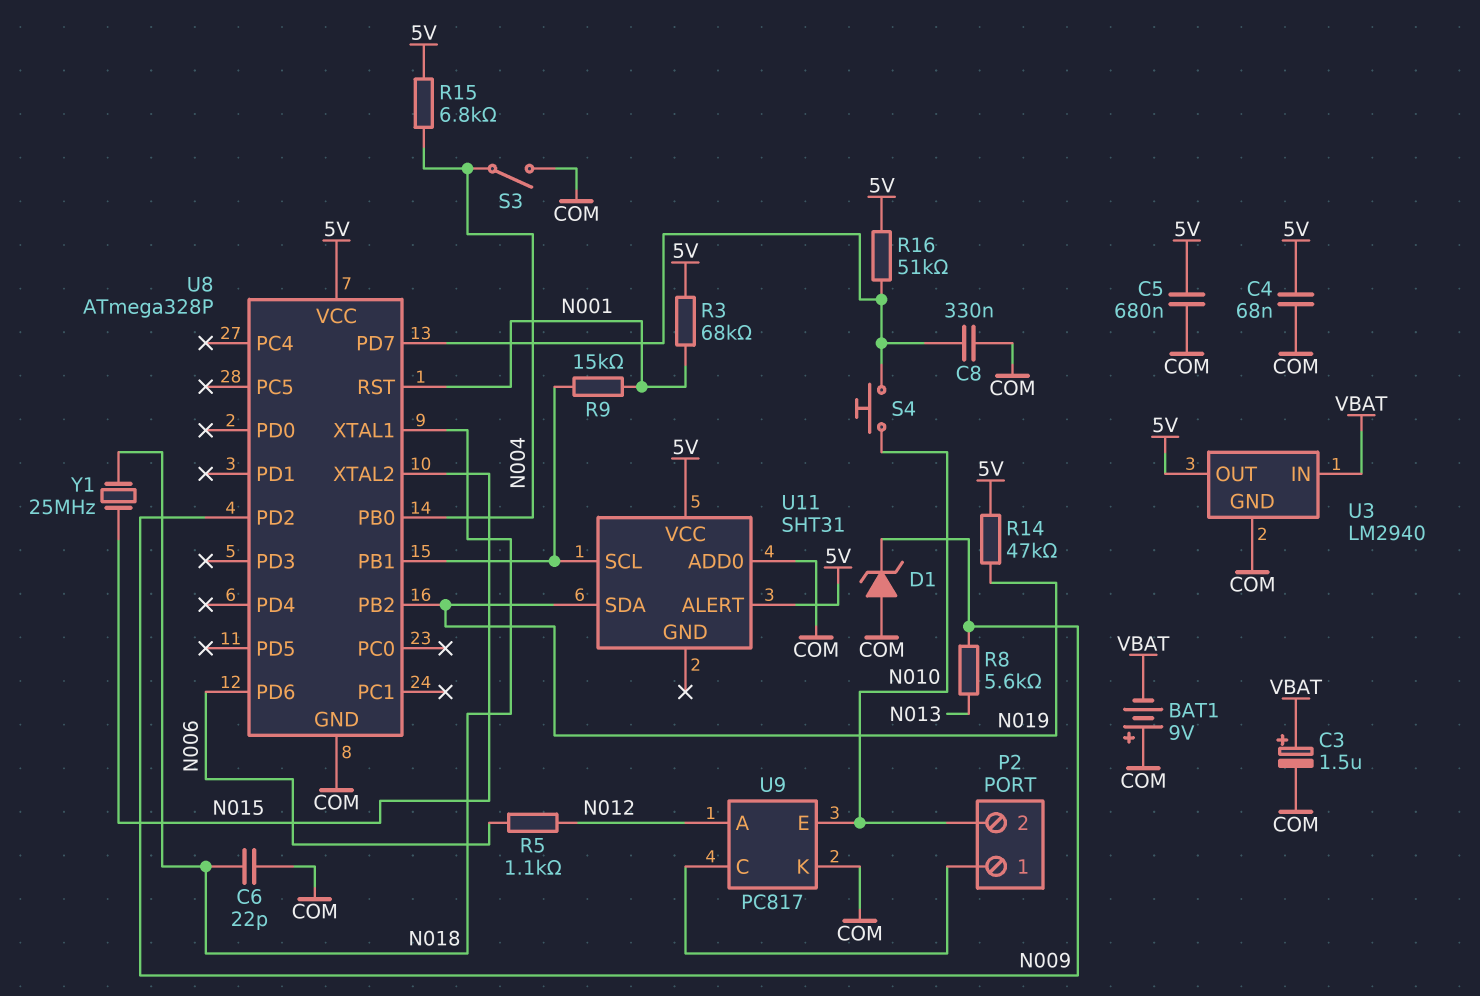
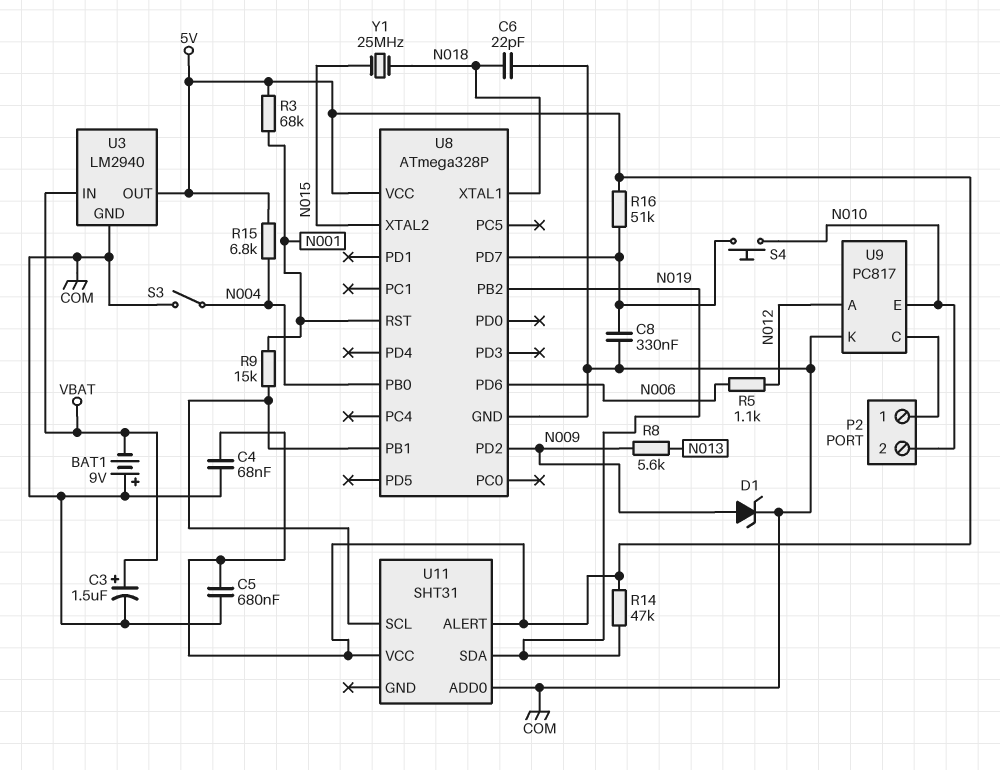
D1: zener (A COM, K N009) -> zener (A N009, K COM)

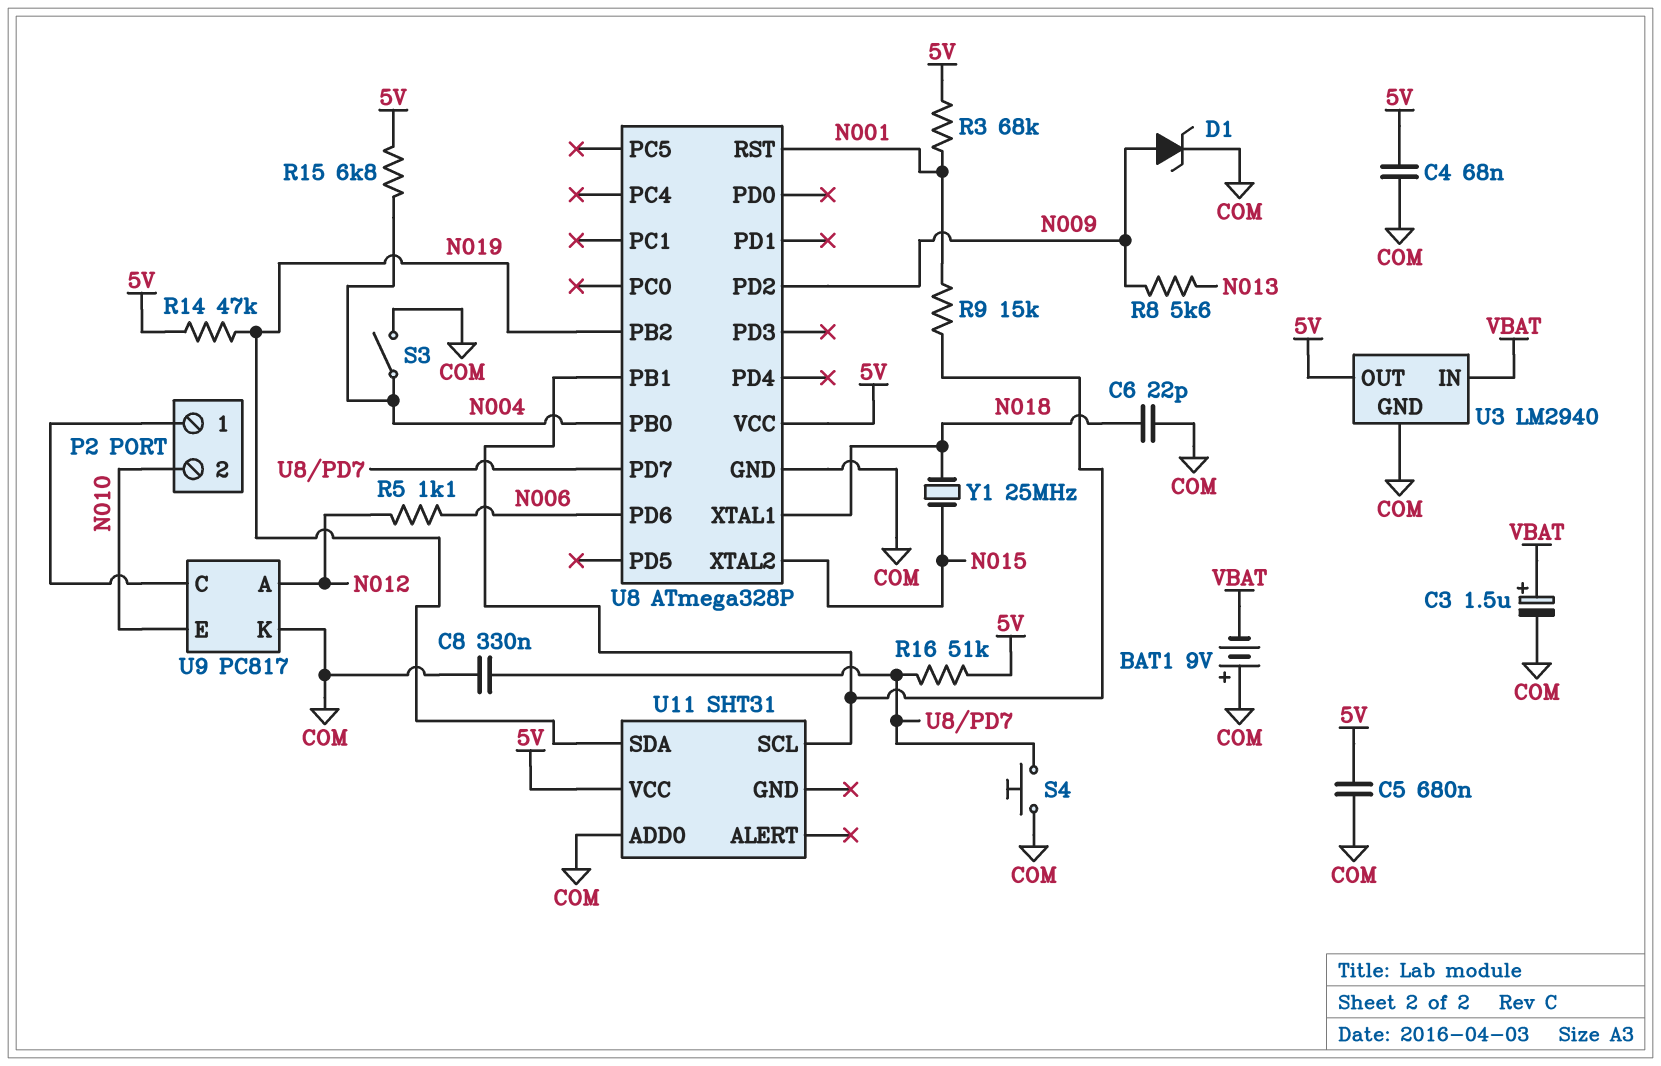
S4: button (N010, U8/PD7) -> button (COM, U8/PD7)
U11 pin ALERT: 5V -> none

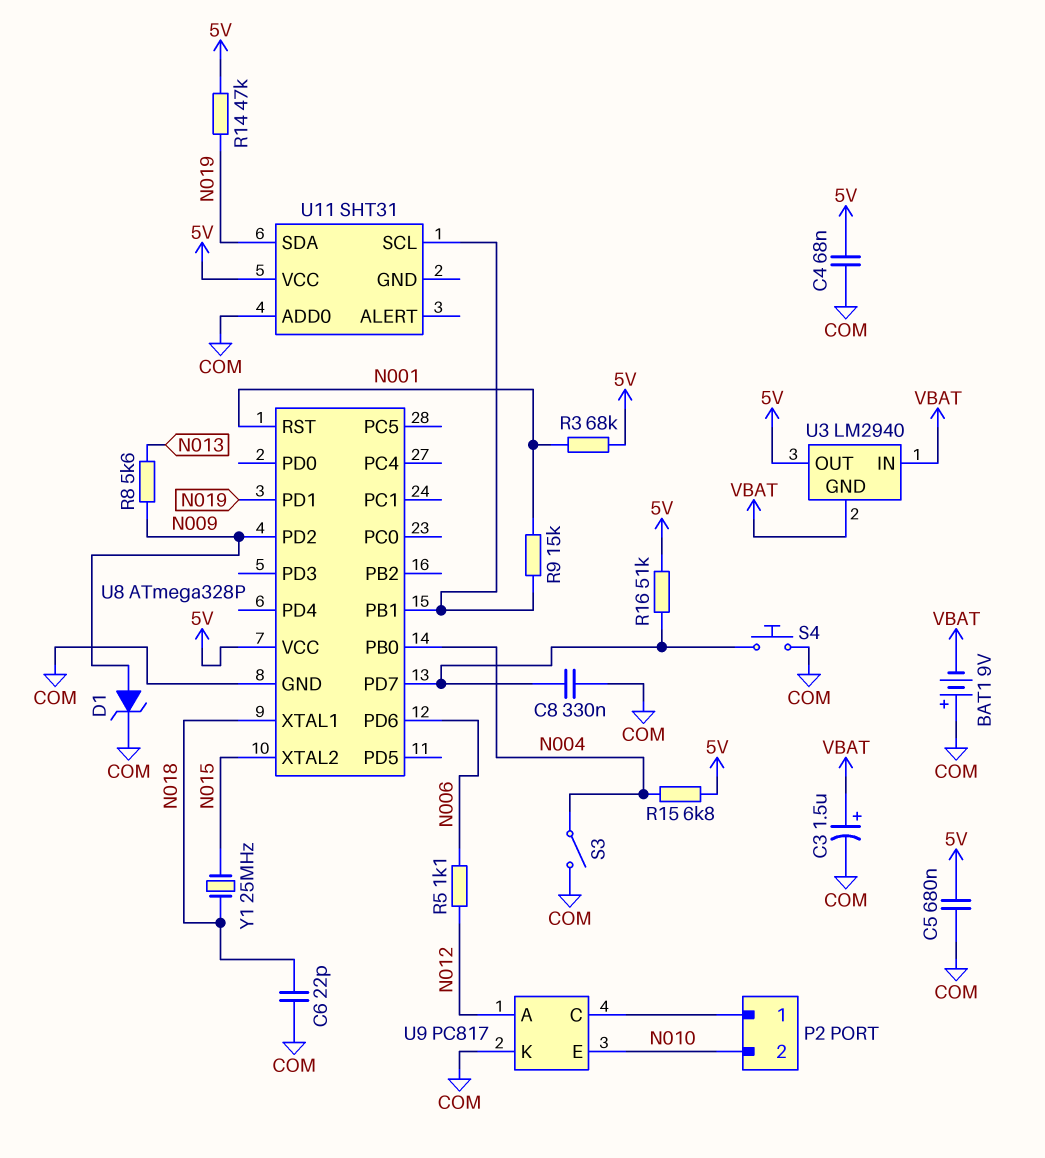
U3 pin GND: COM -> VBAT
U8 pin PB2: N019 -> none
U8 pin PD1: none -> N019

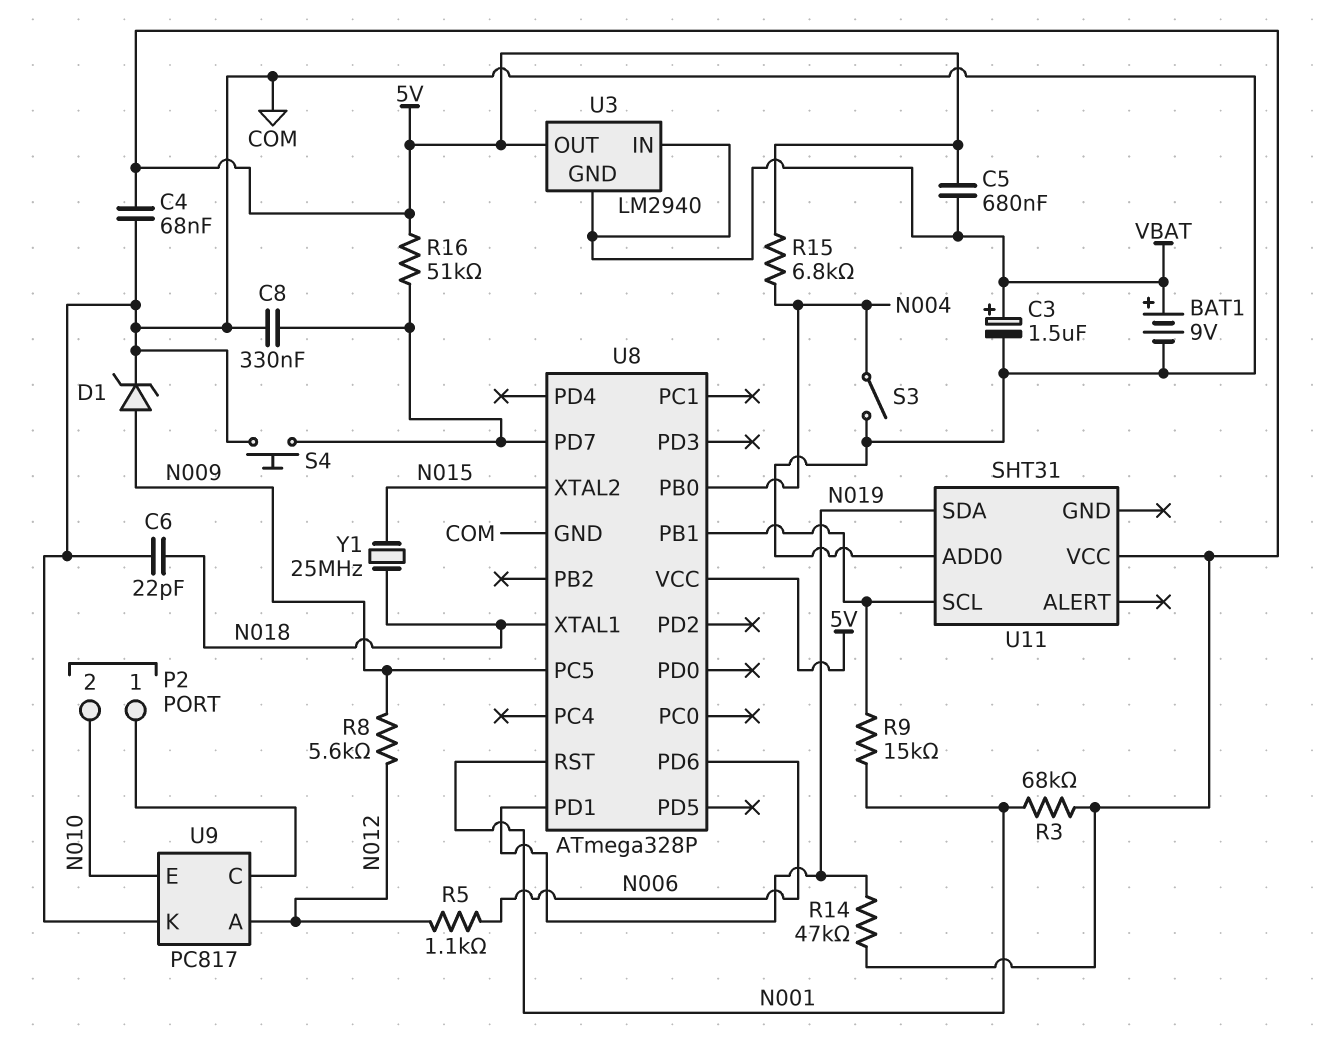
BAT1: 9V (plus COM, minus VBAT) -> 9V (plus VBAT, minus COM)
C5: 680nF (5V, COM) -> 680nF (5V, VBAT)
R8: 5.6k (N009, N013) -> 5.6k (N009, N012)
U8 pin PC5: none -> N009
U8 pin PD2: N009 -> none

